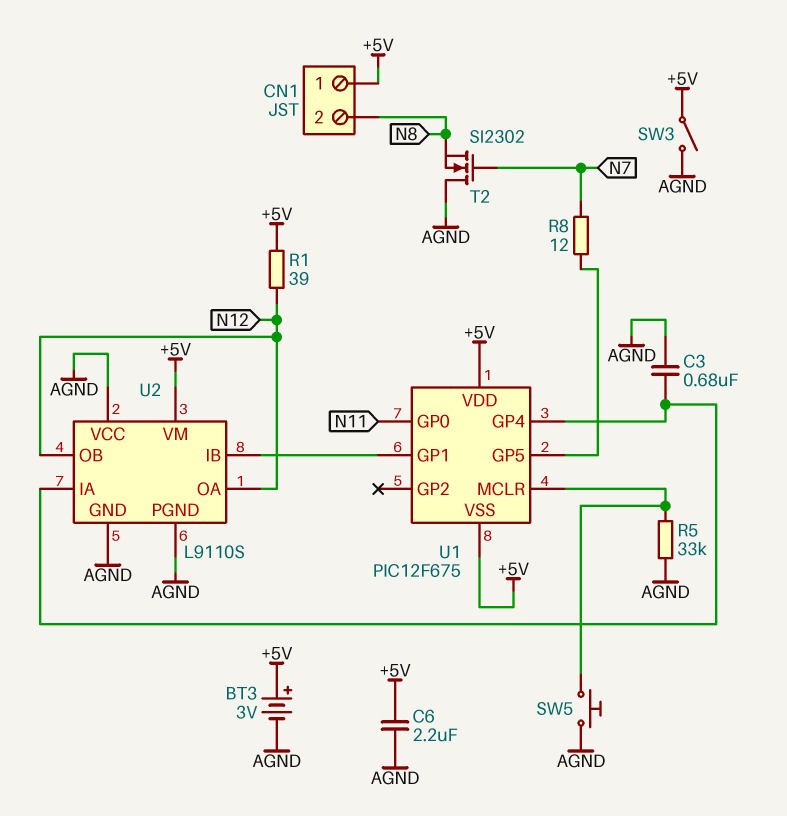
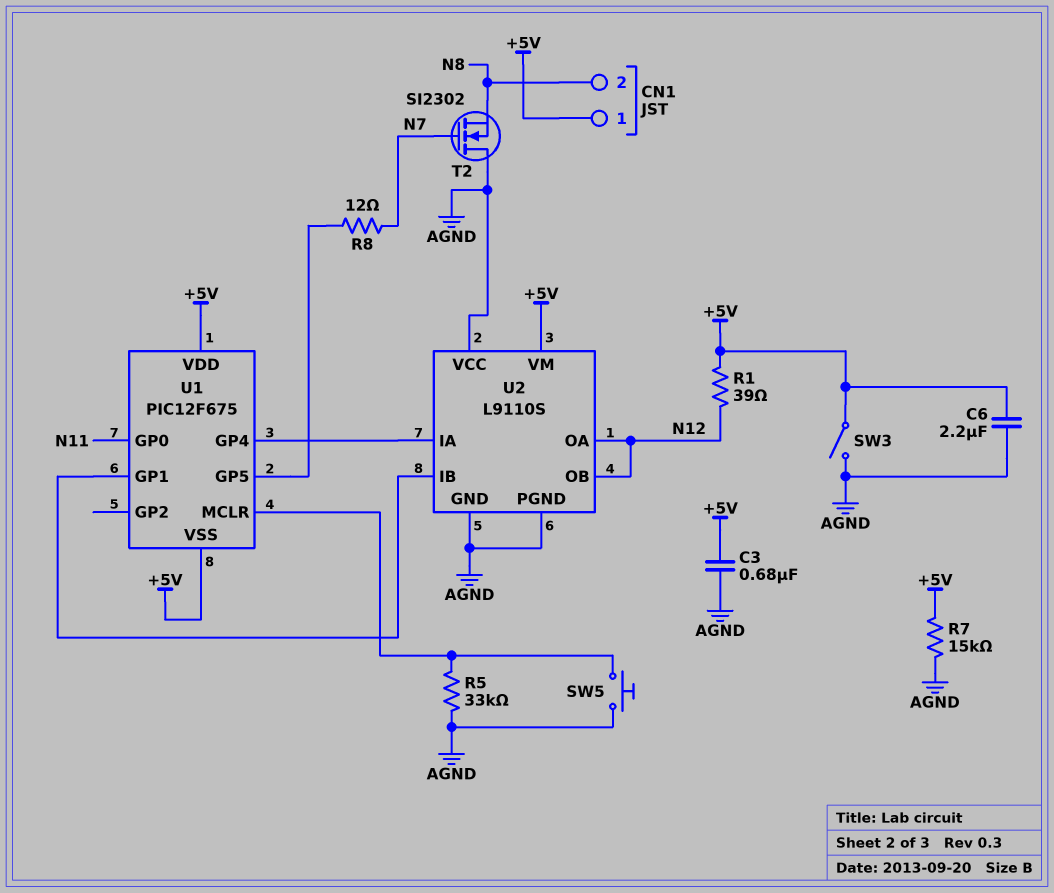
BT3: 3V (plus +5V, minus AGND) -> none
C3: 680nF (AGND, U1/GP4) -> 680nF (+5V, AGND)
R7: none -> 15k (+5V, AGND)

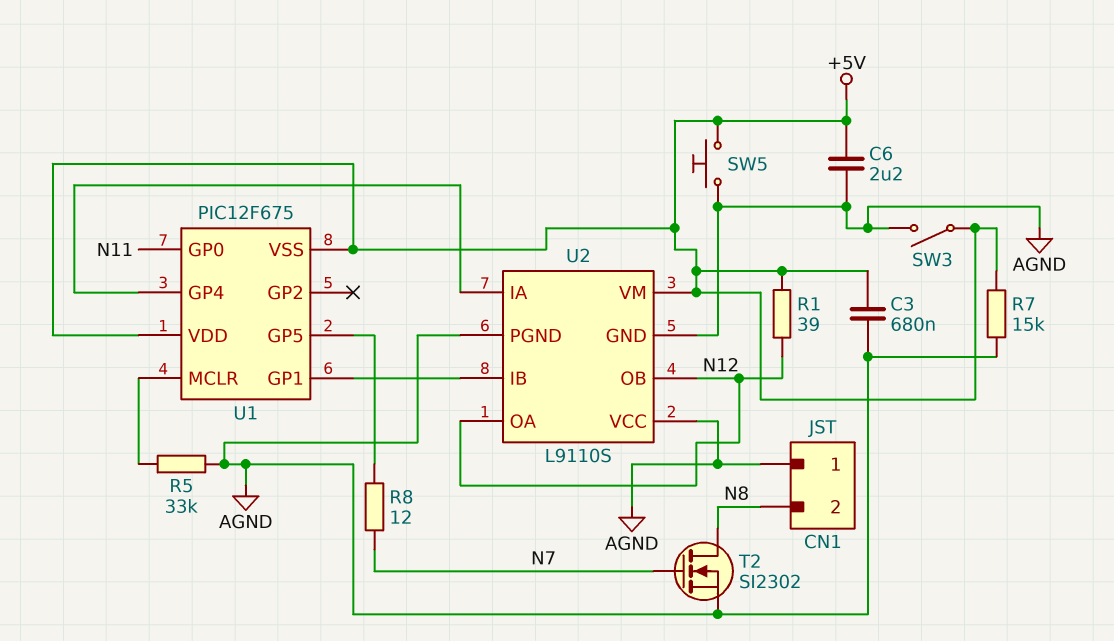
CN1 pin 1: +5V -> AGND
SW5: button (AGND, U1/MCLR) -> button (+5V, AGND)
T2: NMOS SI2302 (G N7, D AGND, S N8) -> NMOS SI2302 (G N7, D N8, S AGND)

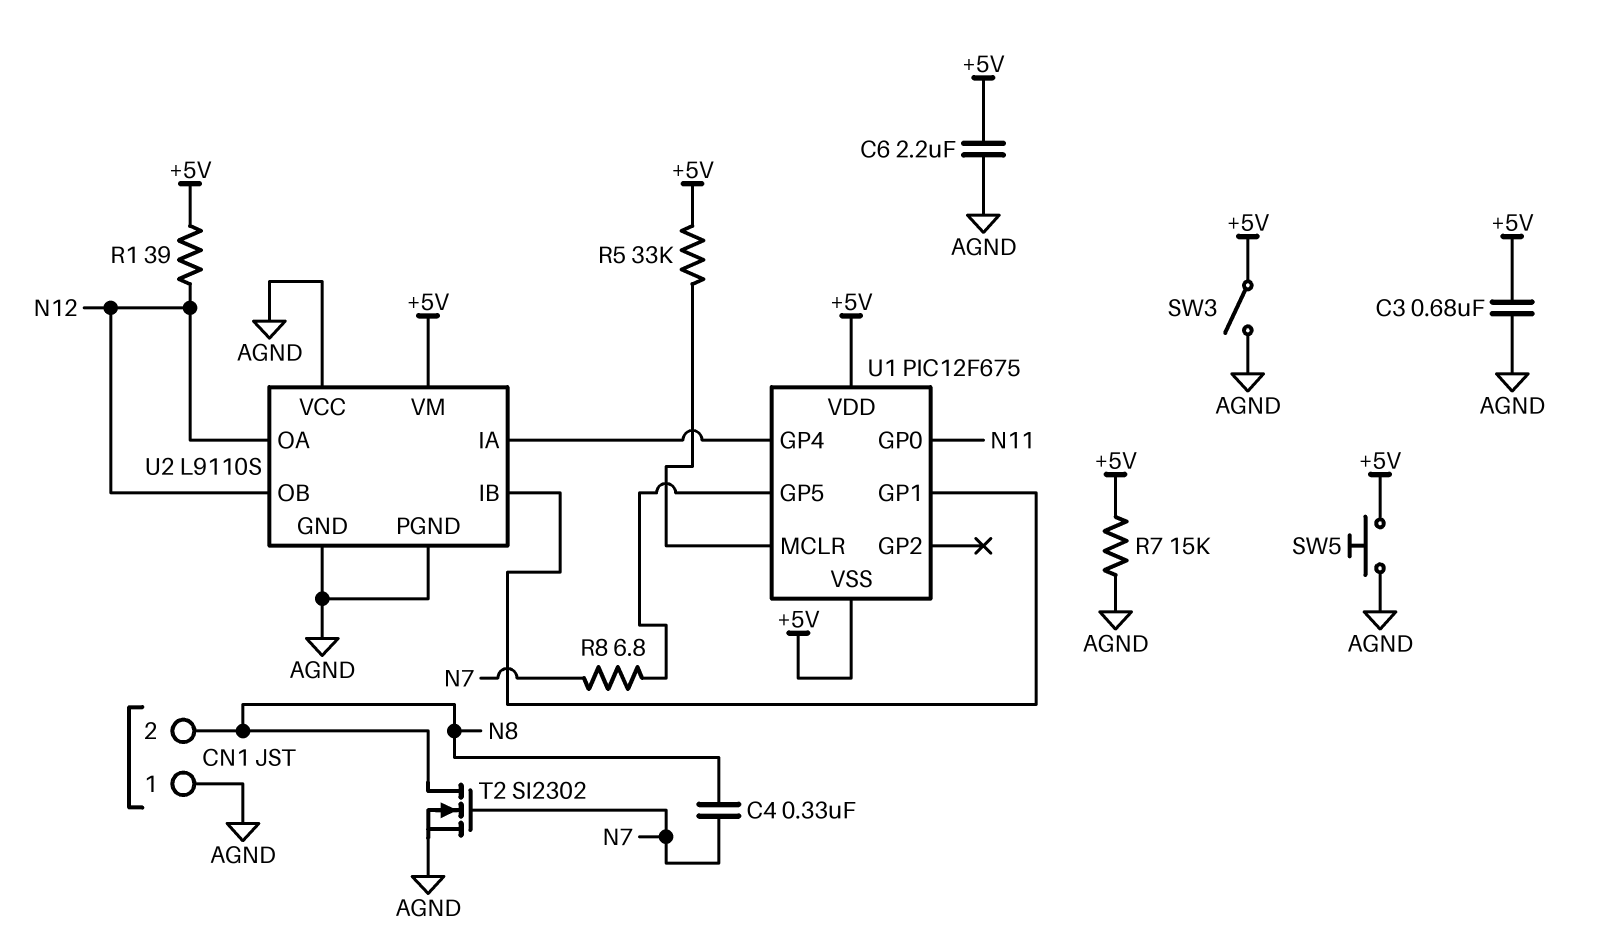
C4: none -> 330nF (N7, N8)
R5: 33k (AGND, U1/MCLR) -> 33k (+5V, U1/MCLR)
R8: 12 (N7, U1/GP5) -> 6.8 (N7, U1/GP5)

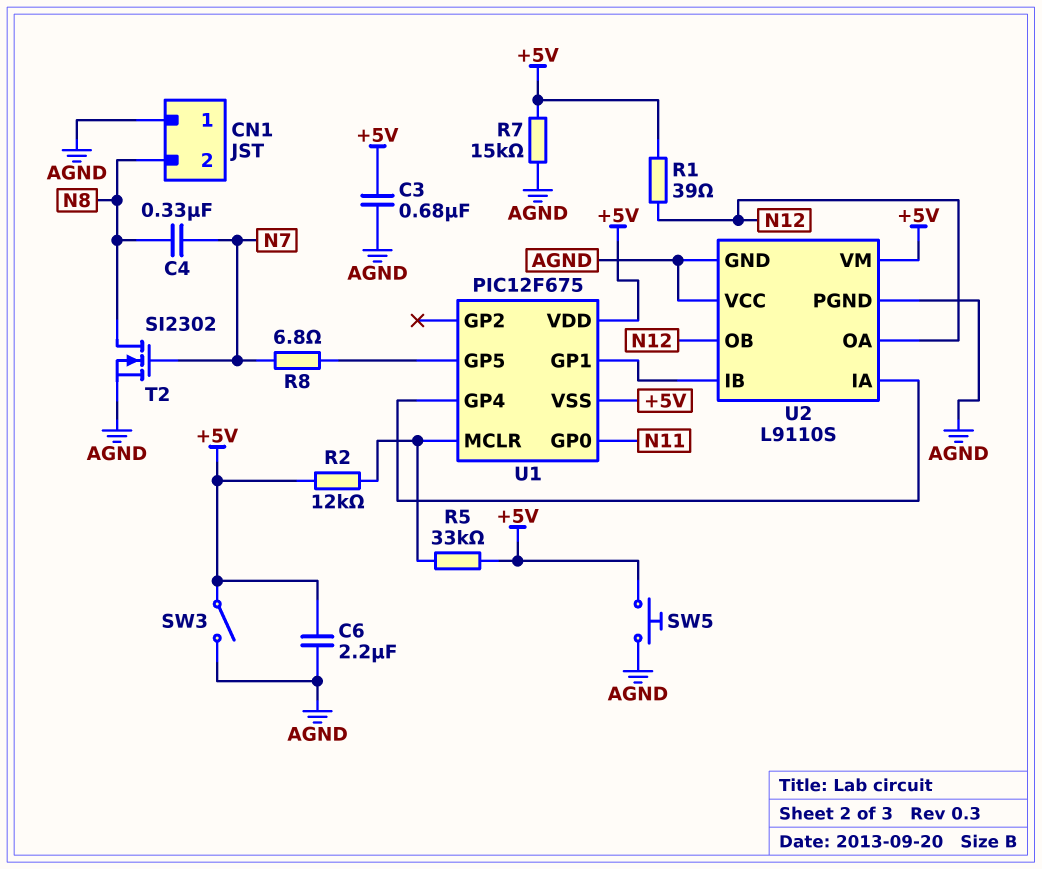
R2: none -> 12k (+5V, U1/MCLR)

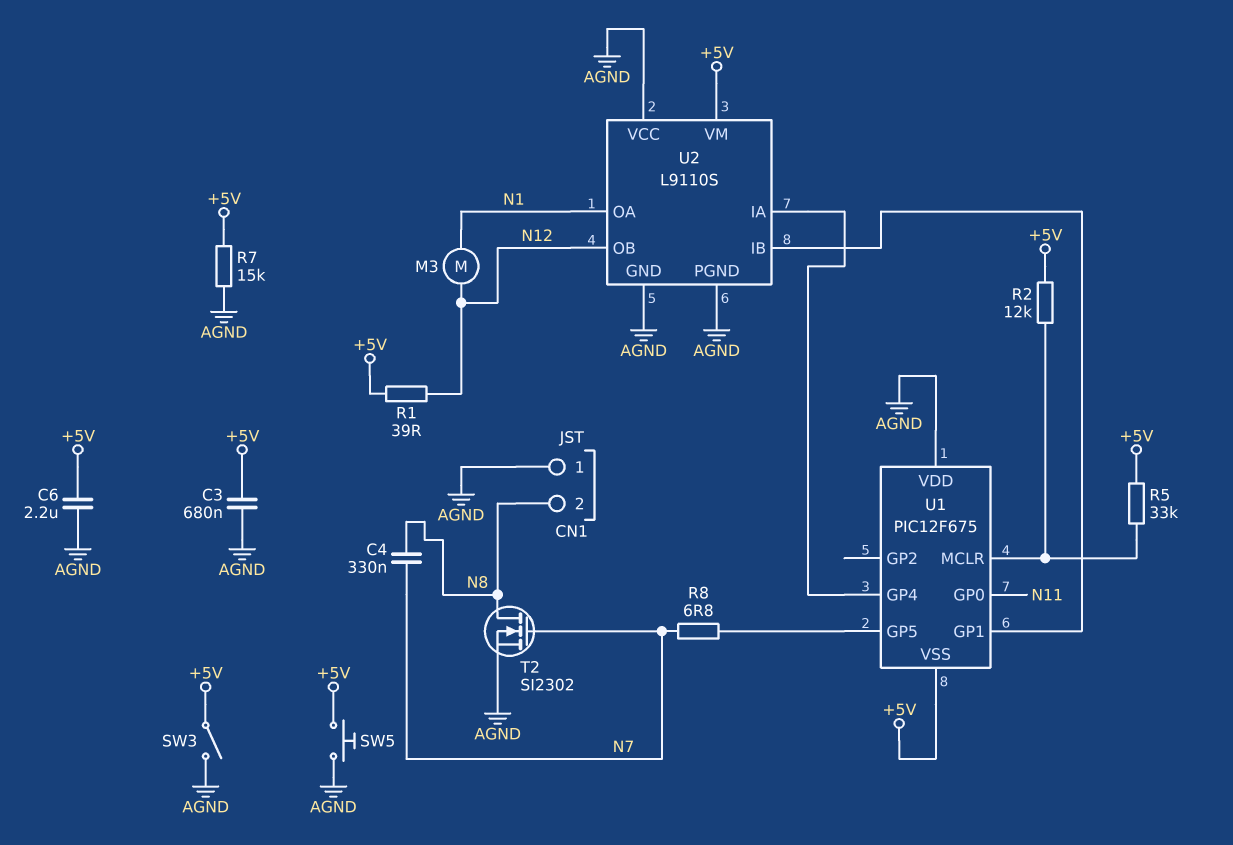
M3: none -> motor (N1, N12)
U1 pin VDD: +5V -> AGND
U2 pin OA: N12 -> N1

